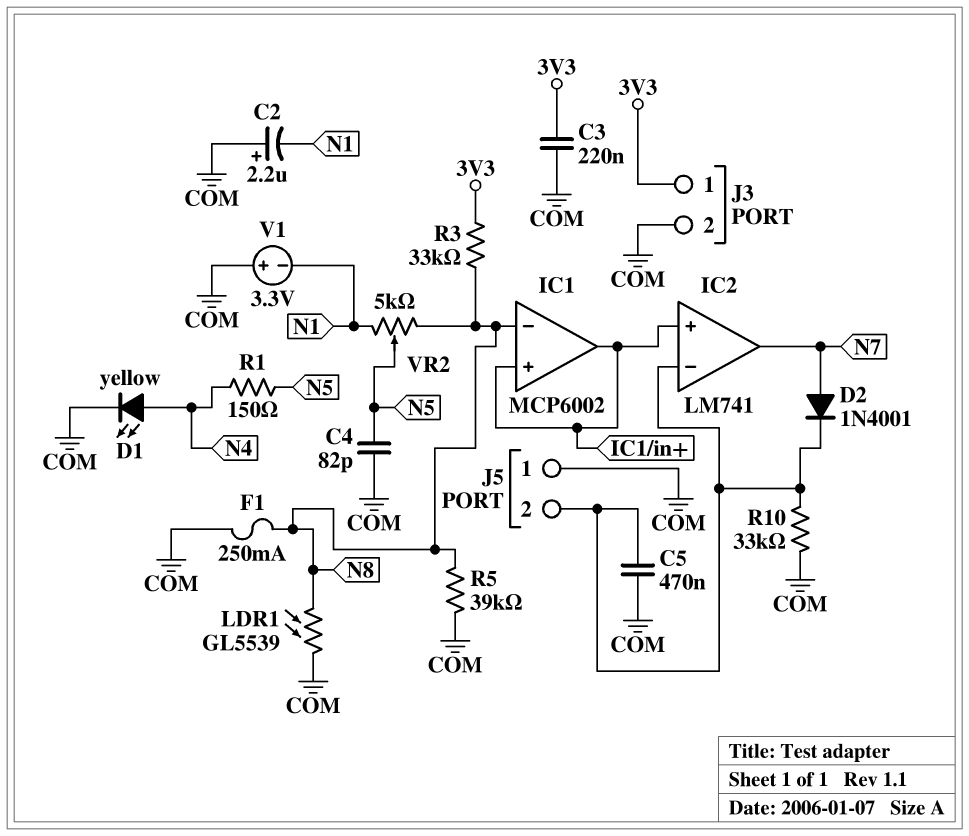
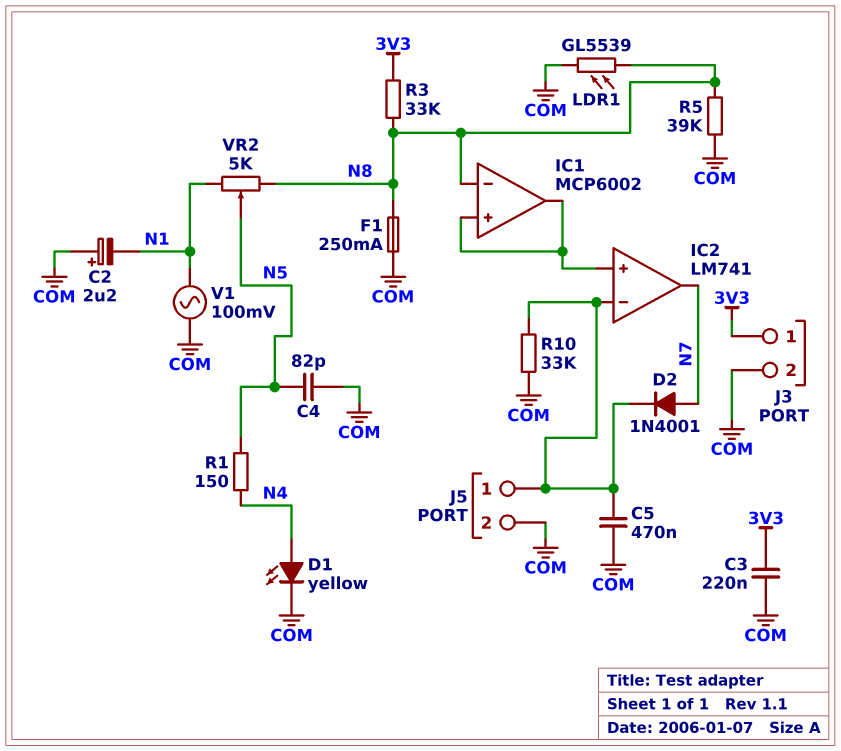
J5 pin 1: COM -> IC2/in-
J5 pin 2: IC2/in- -> COM
V1: 3.3V (plus COM, minus N1) -> AC 100mV (COM, N1)

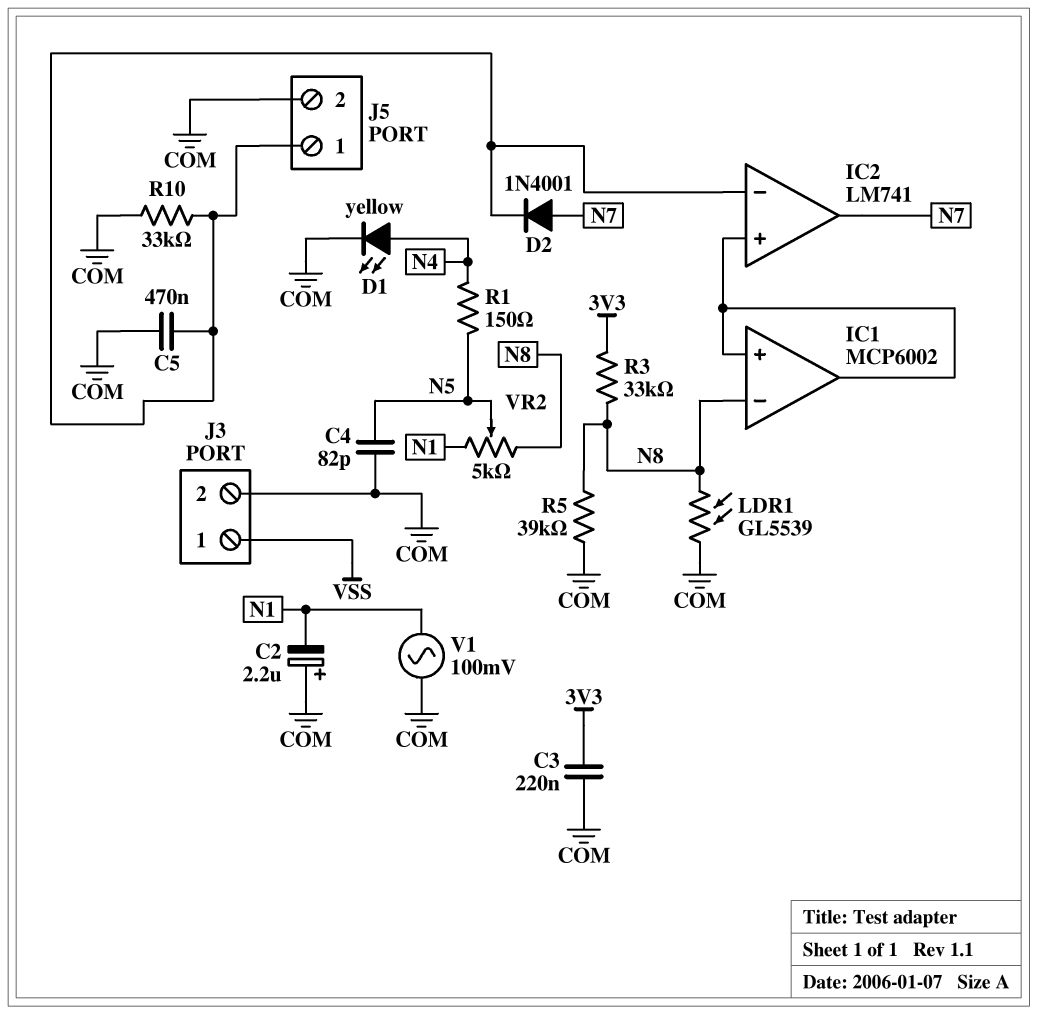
F1: 250mA (COM, N8) -> none
J3 pin 1: 3V3 -> VSS

